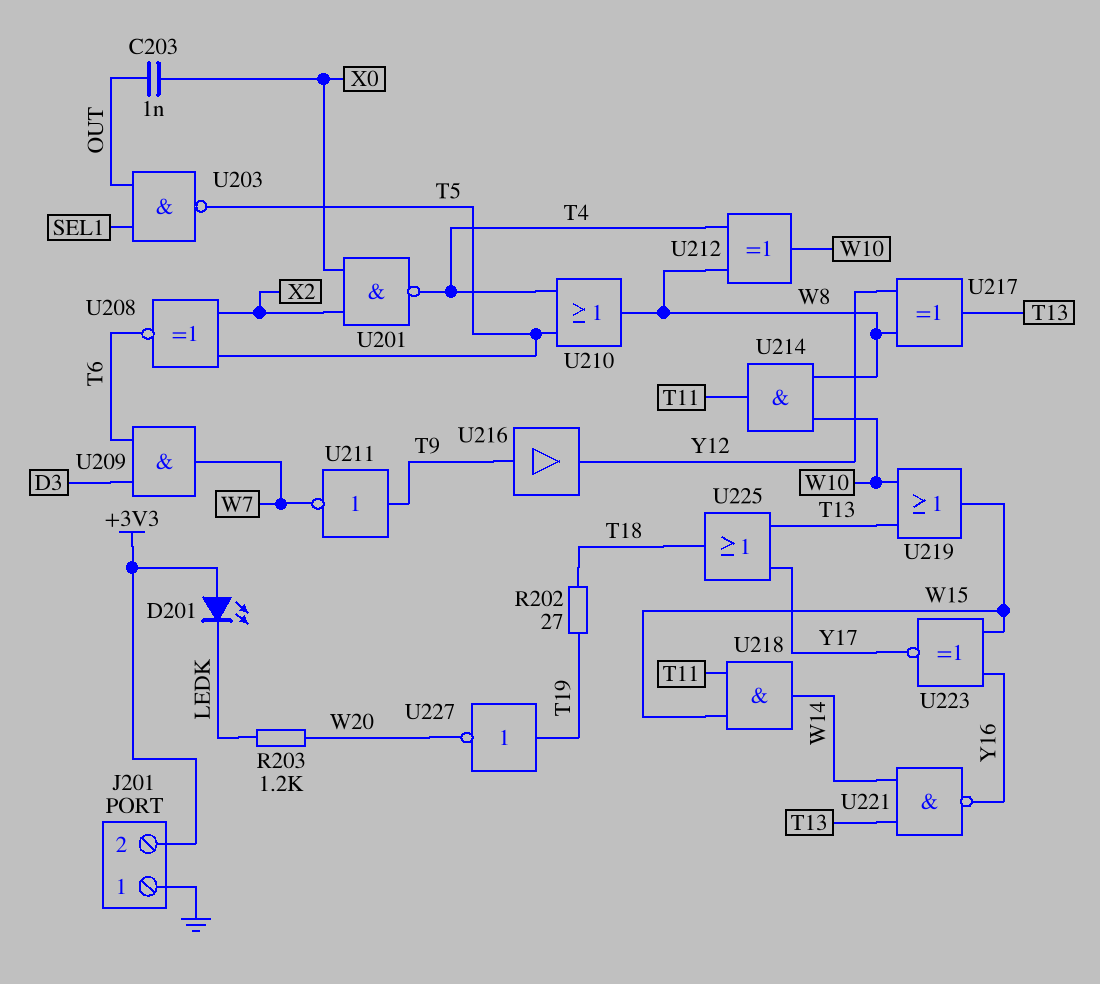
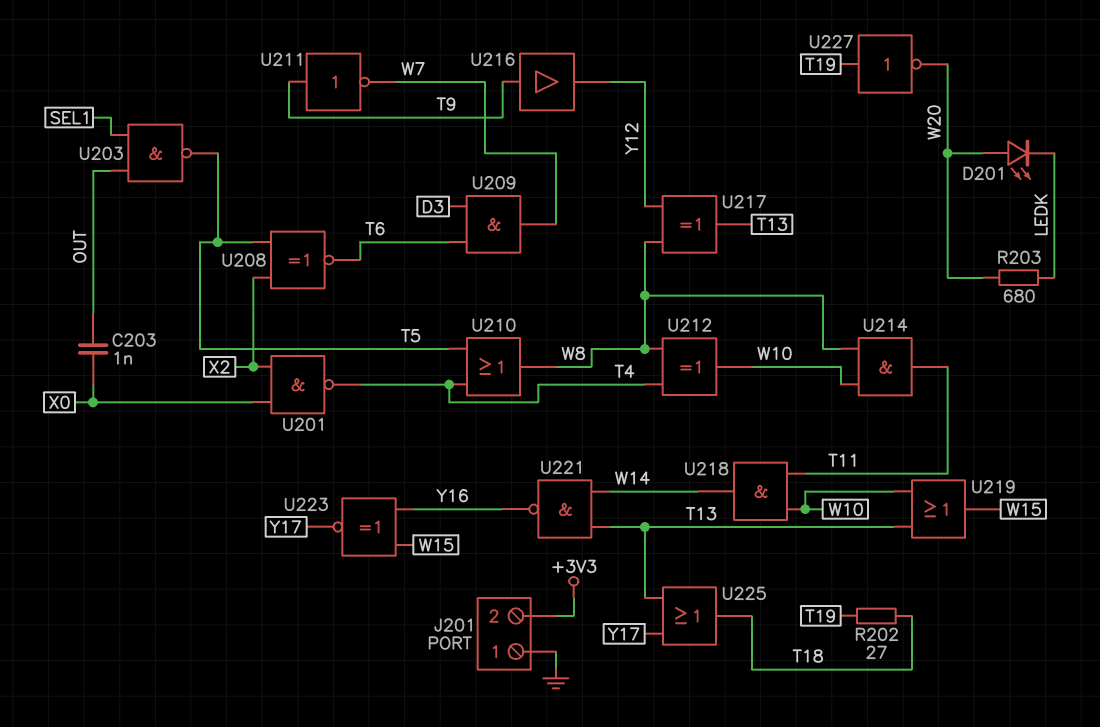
D201: LED (A +3V3, K LEDK) -> LED (A W20, K LEDK)
R203: 1.2k (LEDK, W20) -> 680 (LEDK, W20)
U218: AND (in T11, in W15, out W14) -> AND (in T11, in W10, out W14)

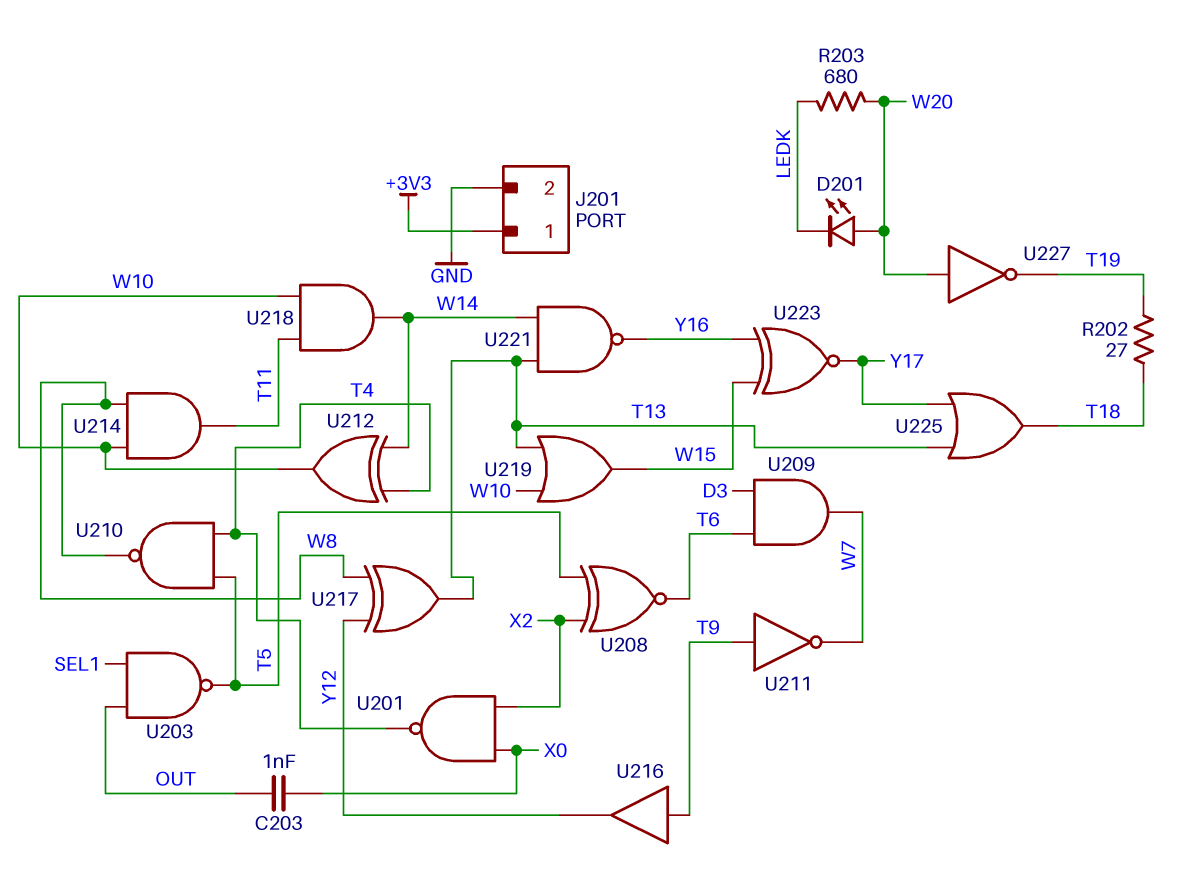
J201 pin 1: GND -> +3V3
J201 pin 2: +3V3 -> GND
U210: OR (in T4, in T5, out W8) -> NAND (in T4, in T5, out W8)
U212: XOR (in T4, in W8, out W10) -> XOR (in T4, in W14, out W10)
U227: NOT (in T19, out W20) -> NOT (in W20, out T19)

